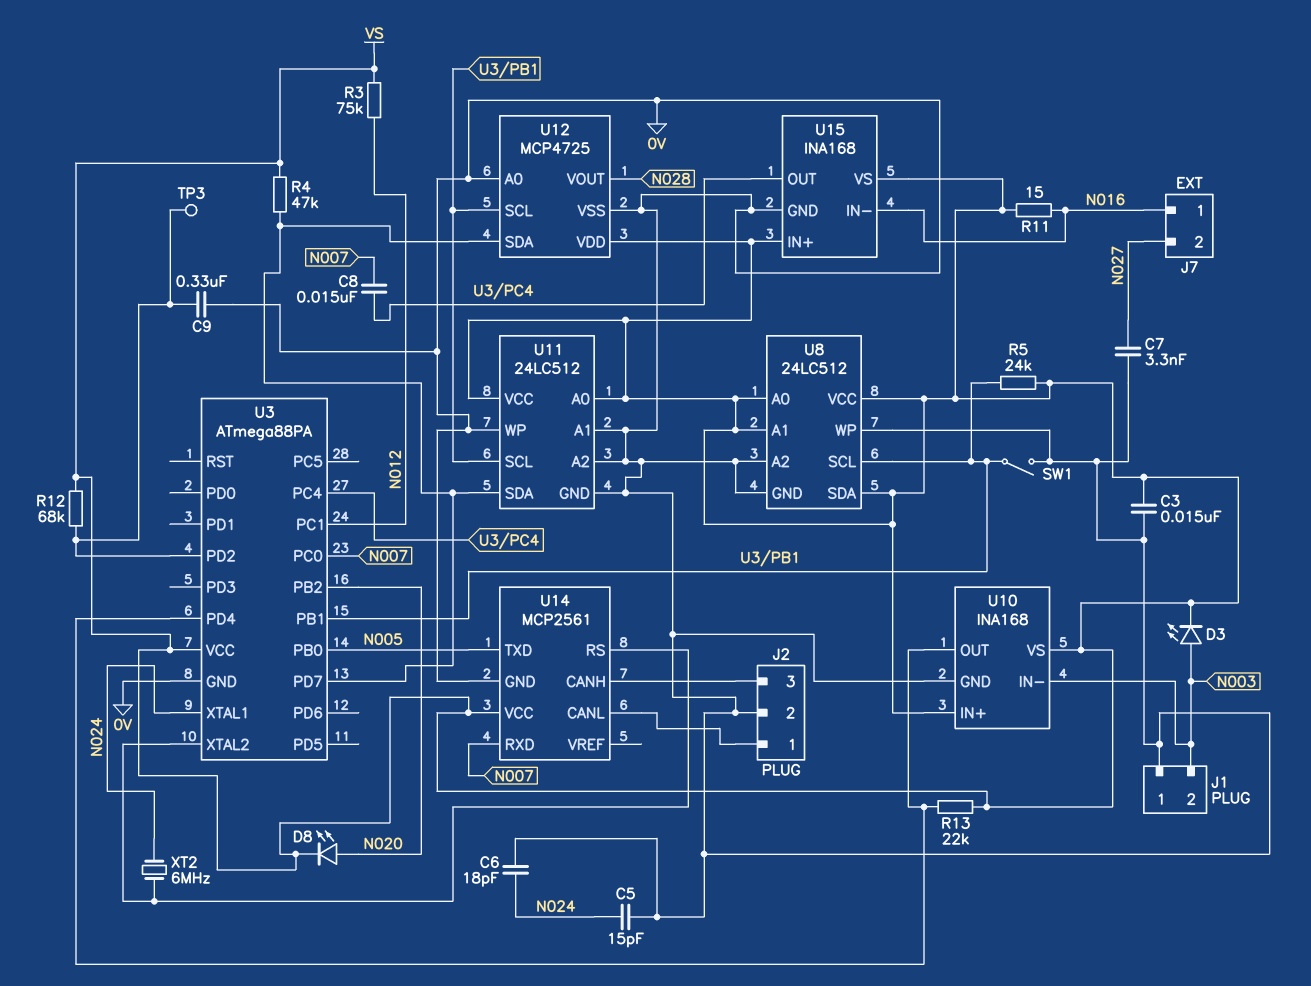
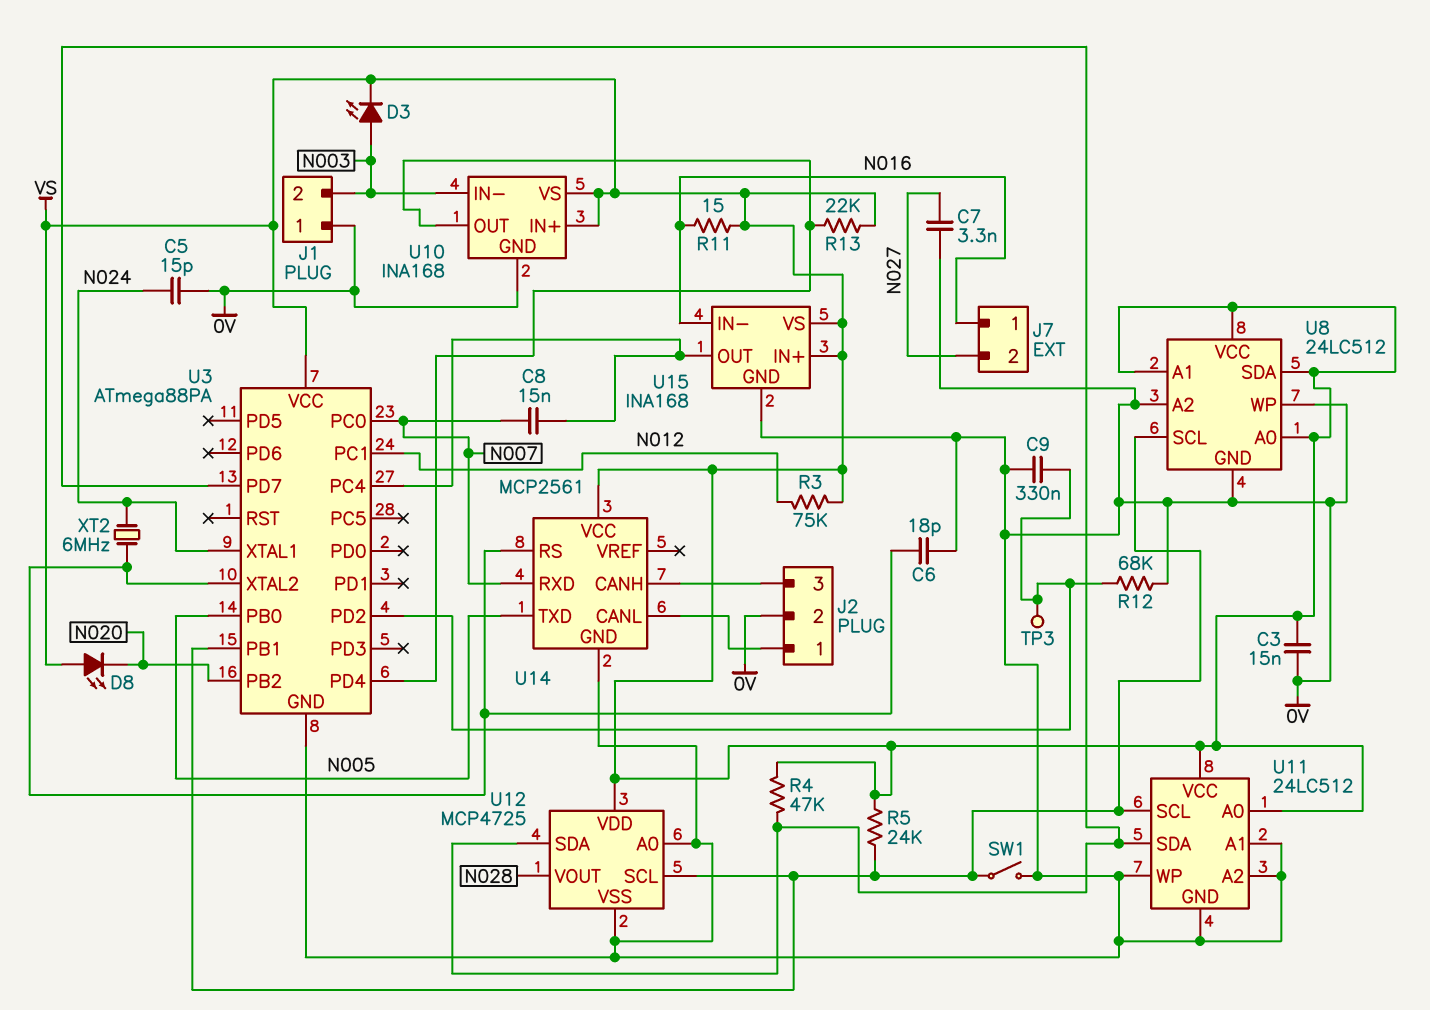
C6: 18pF (0V, N024) -> 18pF (0V, U3/XTAL2)
D8: LED (A N020, K VS) -> LED (A VS, K N020)
R12: 68k (U3/PD2, VS) -> 68k (0V, U3/PD2)

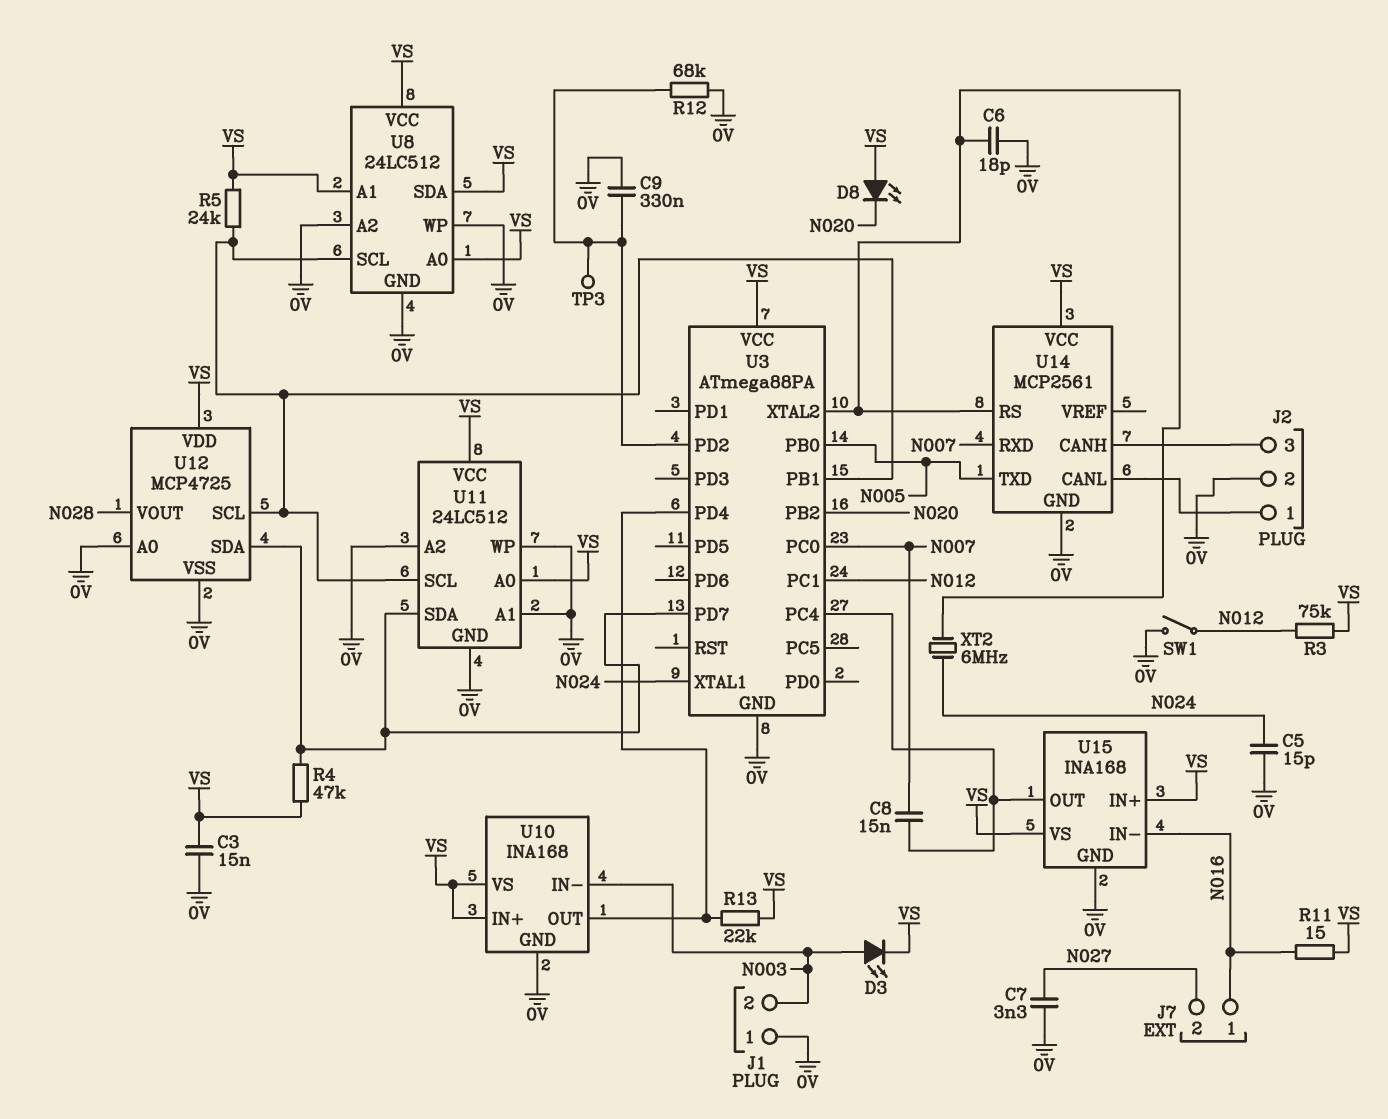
SW1: switch (0V, U3/PB1) -> switch (0V, N012)

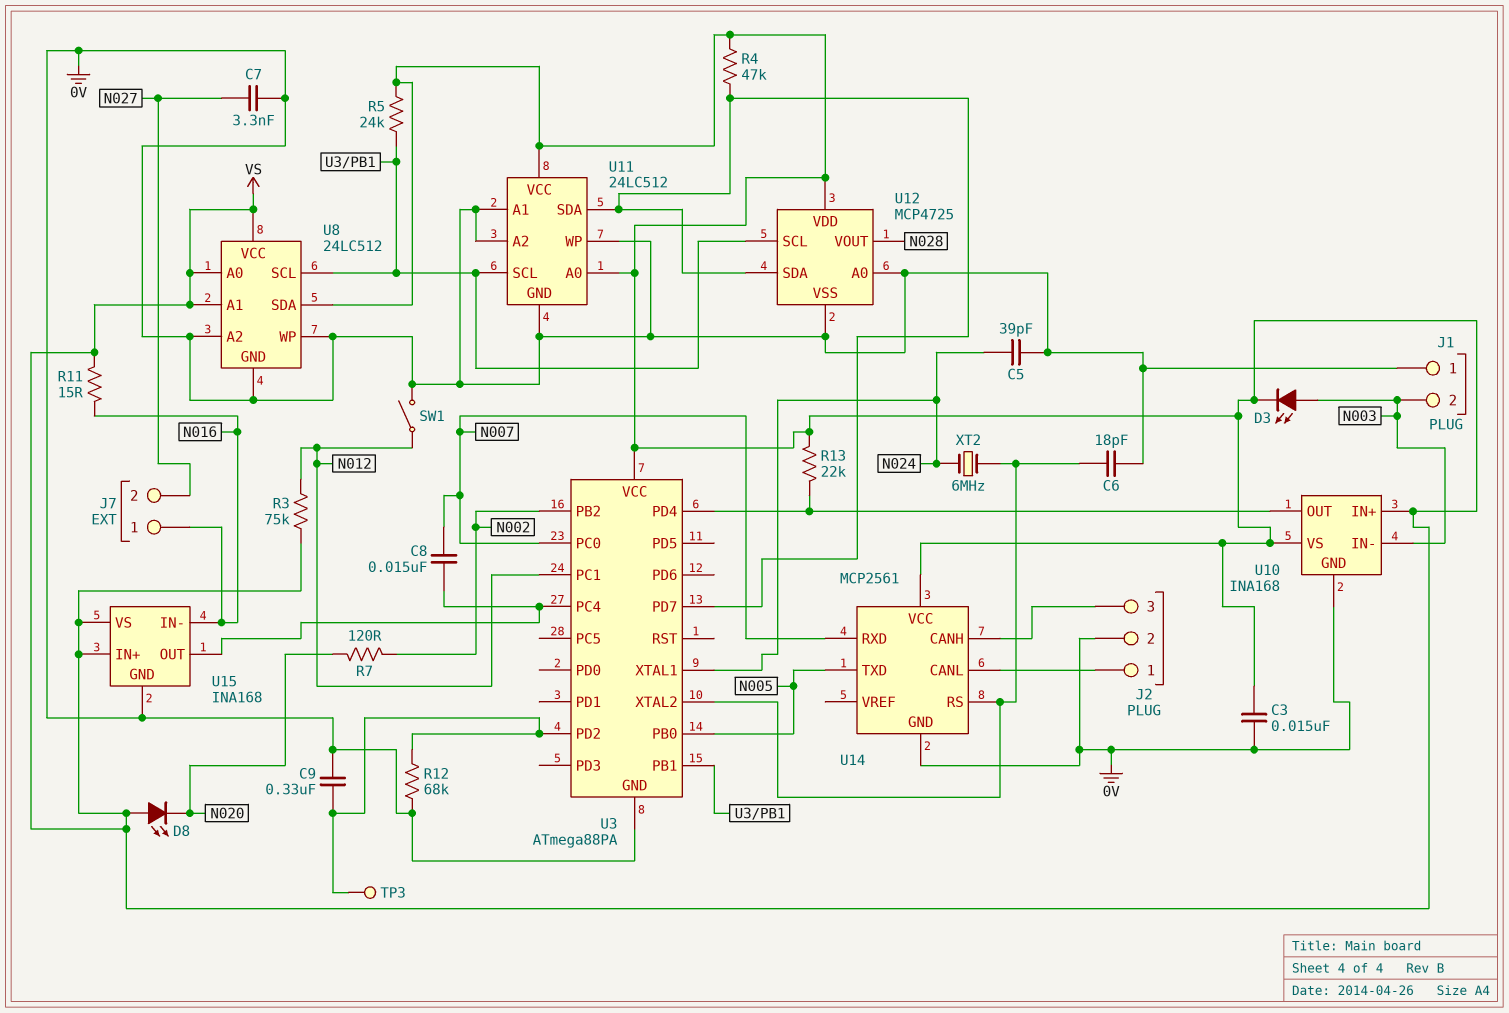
C5: 15pF (0V, N024) -> 39pF (0V, N024)
R7: none -> 120 (N002, N020)
U3 pin PB2: N020 -> N002

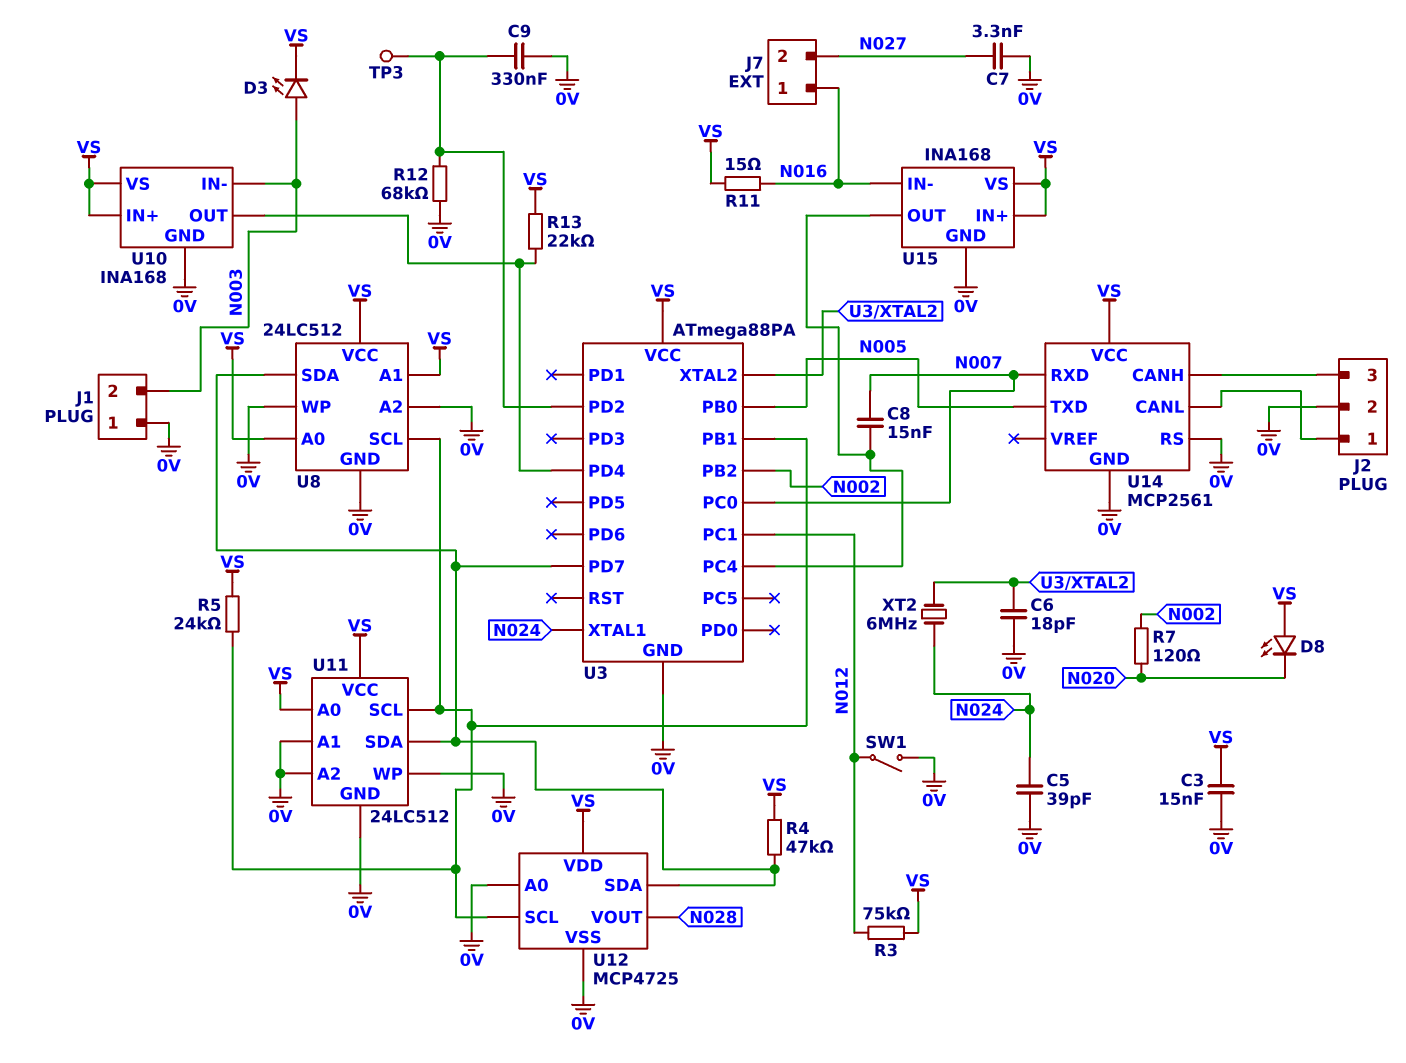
U8 pin SDA: VS -> U3/PD7
U14 pin RS: U3/XTAL2 -> 0V

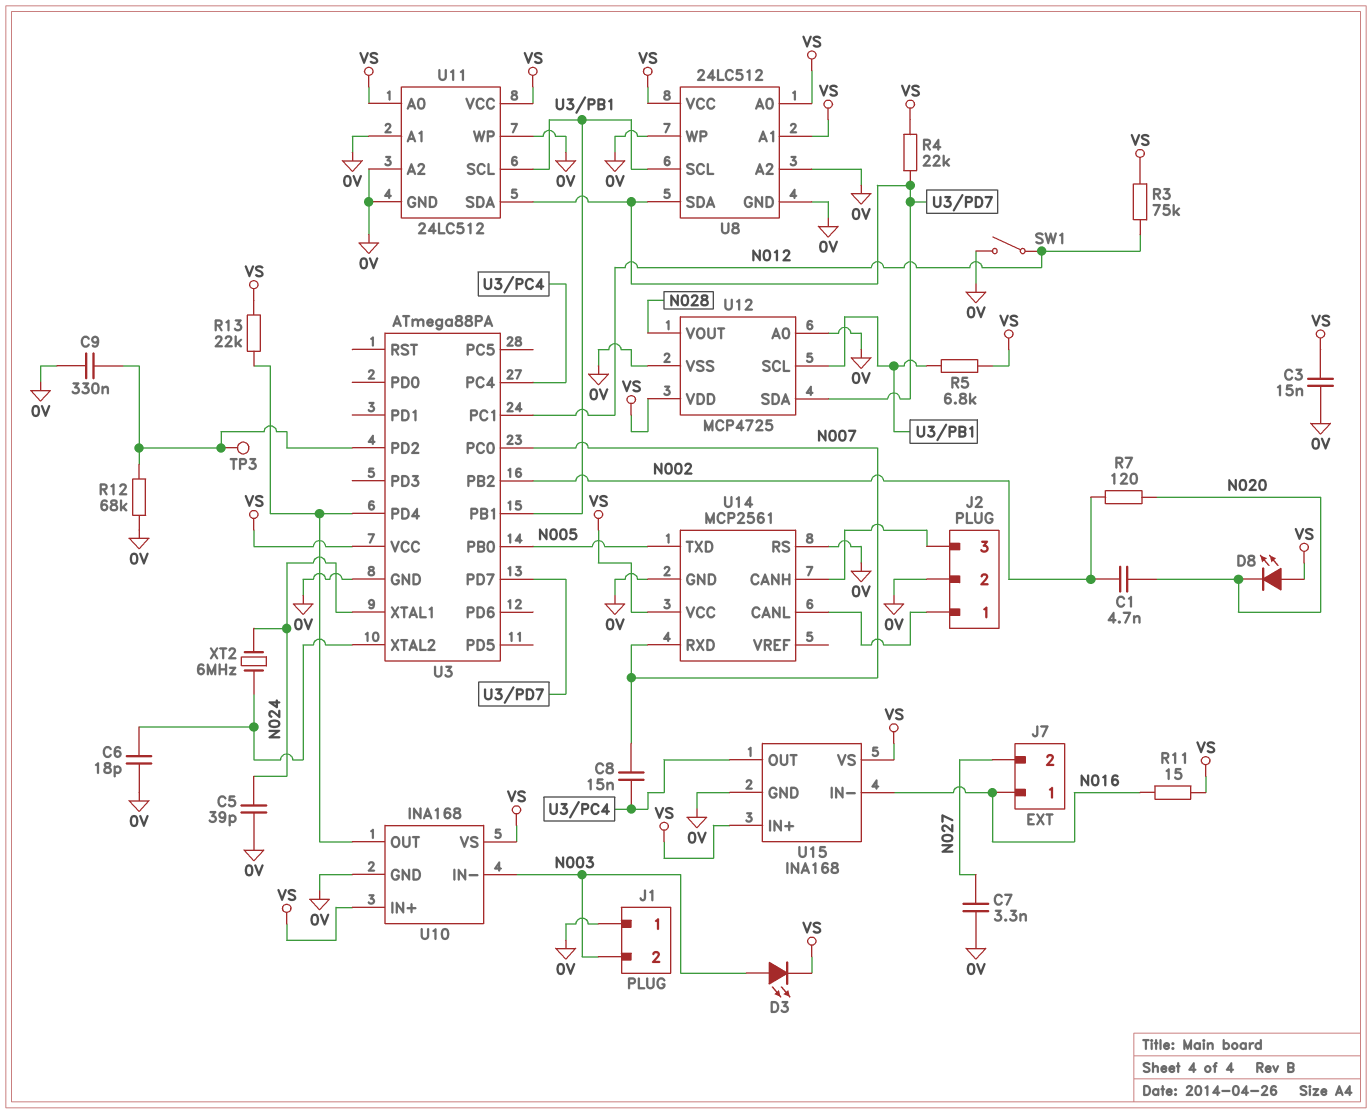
C1: none -> 4.7nF (N002, N020)
R4: 47k (U3/PD7, VS) -> 22k (U3/PD7, VS)
R5: 24k (U3/PB1, VS) -> 6.8k (U3/PB1, VS)

